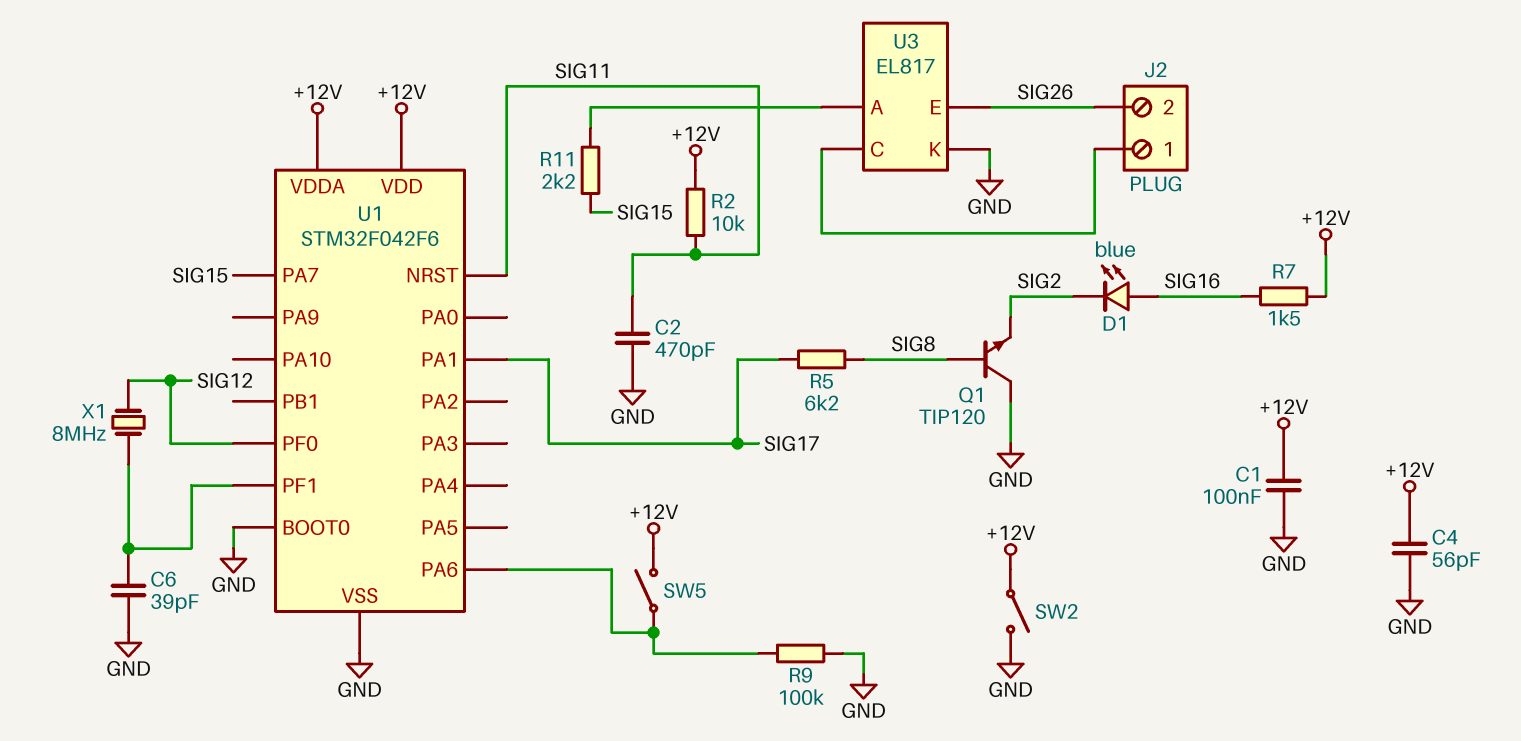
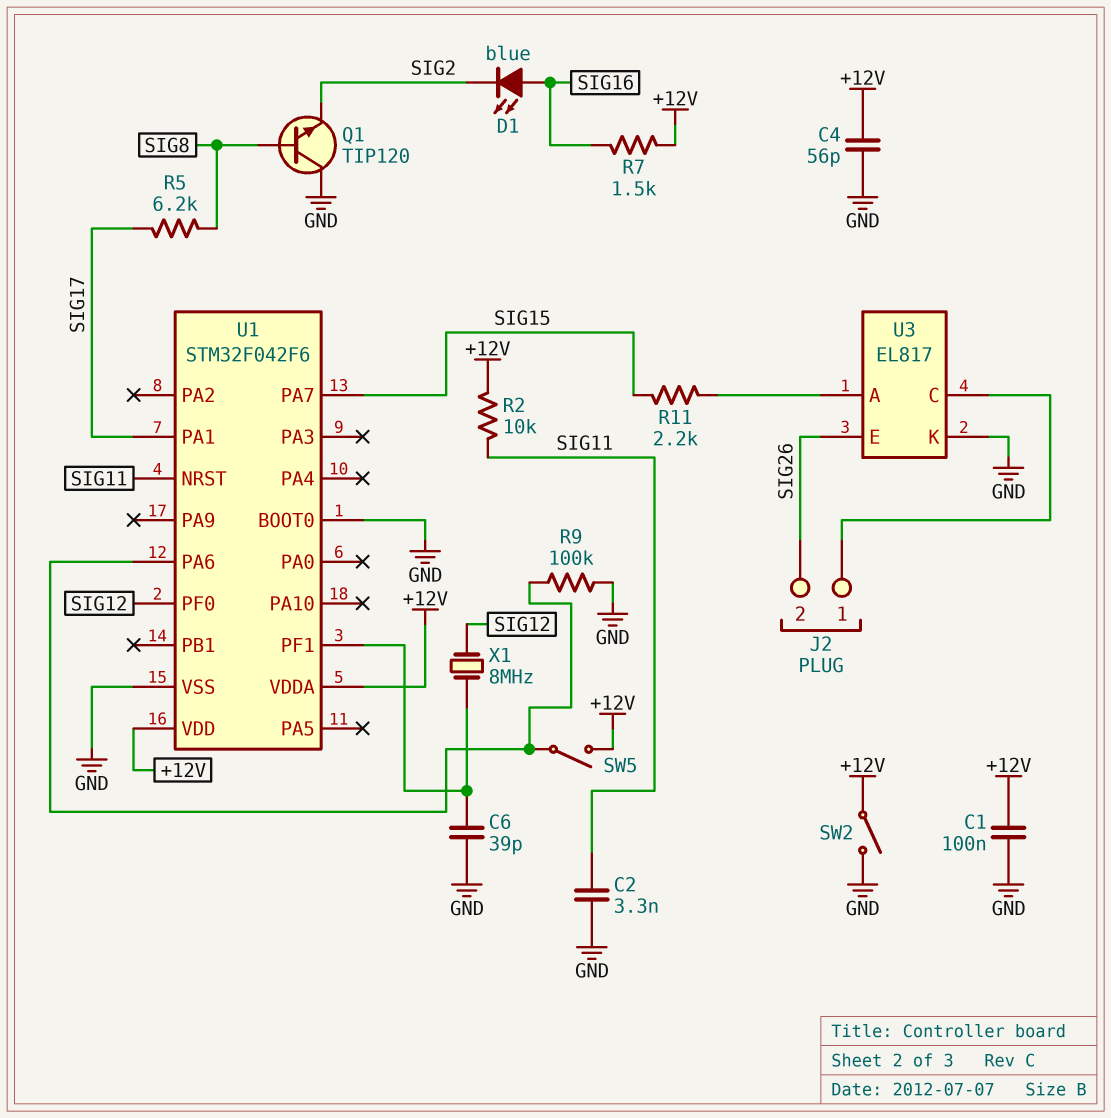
C2: 470pF (GND, SIG11) -> 3.3nF (GND, SIG11)

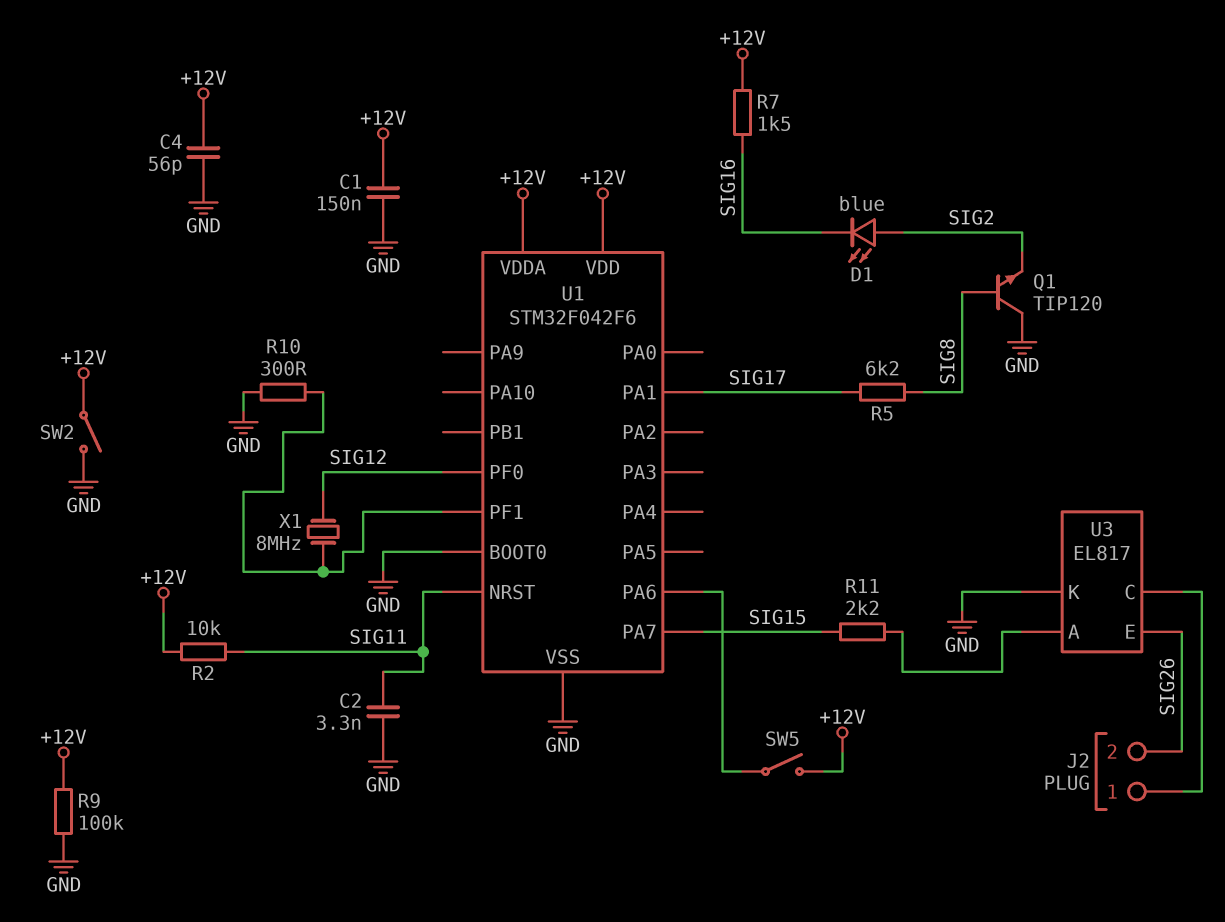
C1: 100nF (+12V, GND) -> 150nF (+12V, GND)
C6: 39pF (GND, U1/PF1) -> none
D1: LED blue (A SIG16, K SIG2) -> LED blue (A SIG2, K SIG16)
R9: 100k (GND, U1/PA6) -> 100k (+12V, GND)
R10: none -> 300 (GND, U1/PF1)

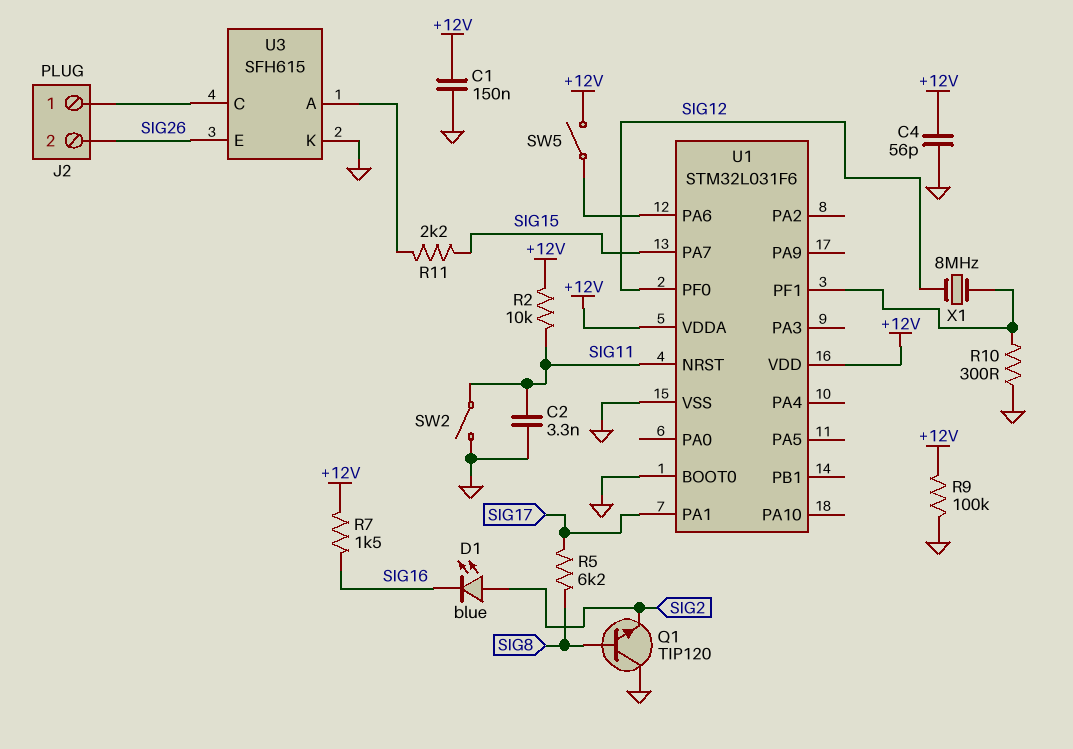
SW2: switch (+12V, GND) -> switch (GND, SIG11)
U1: STM32F042F6 -> STM32L031F6
U3: EL817 -> SFH615

